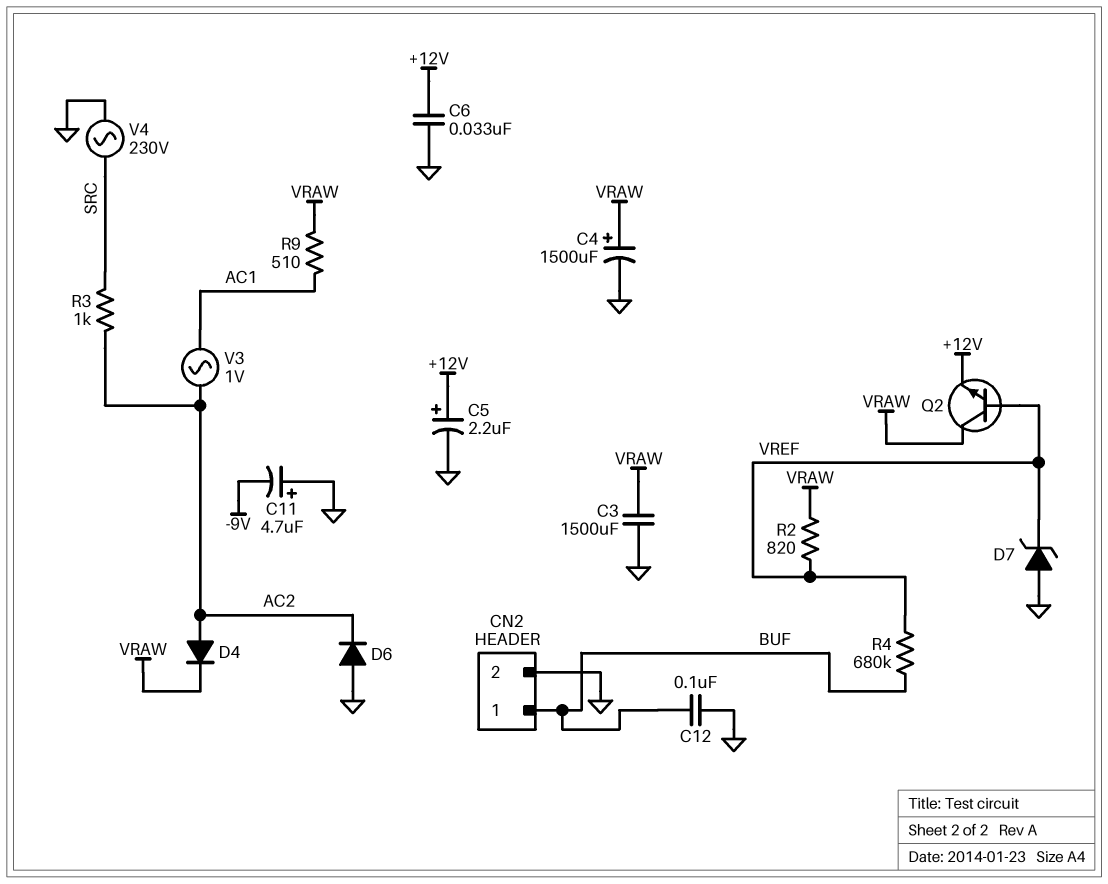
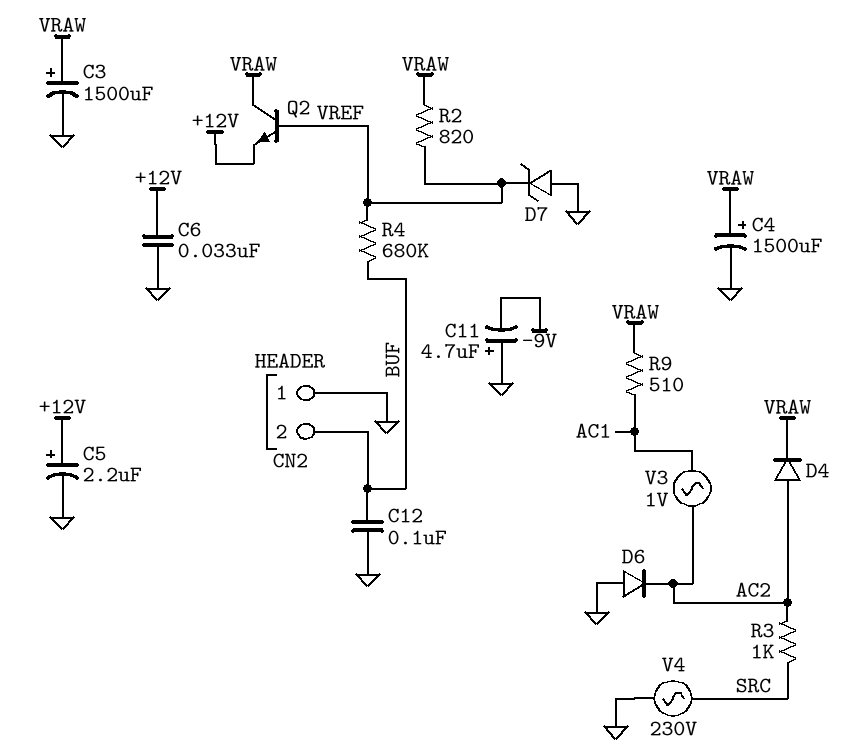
C3: 1500uF (GND, VRAW) -> 1500uF (plus VRAW, minus GND)
CN2 pin 1: BUF -> GND
CN2 pin 2: GND -> BUF

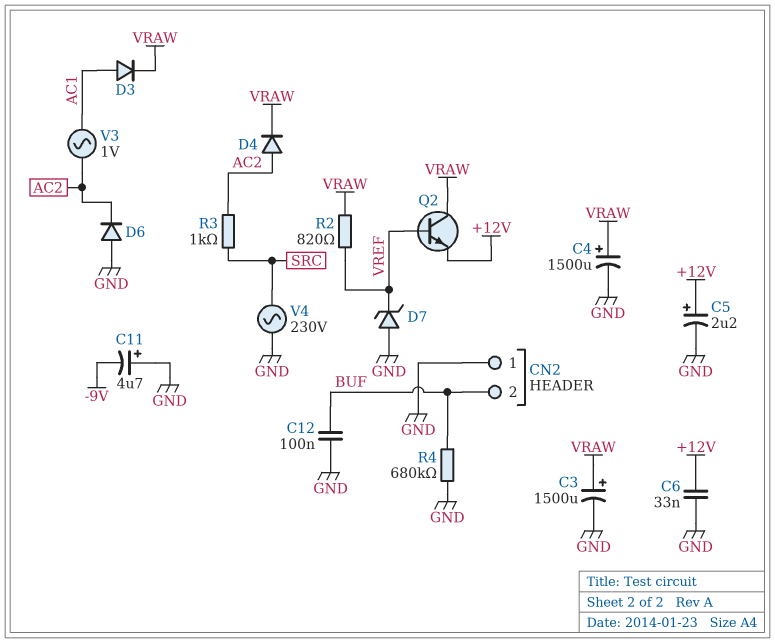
D3: none -> diode (A AC1, K VRAW)
R4: 680k (BUF, VREF) -> 680k (BUF, GND)
R9: 510 (AC1, VRAW) -> none

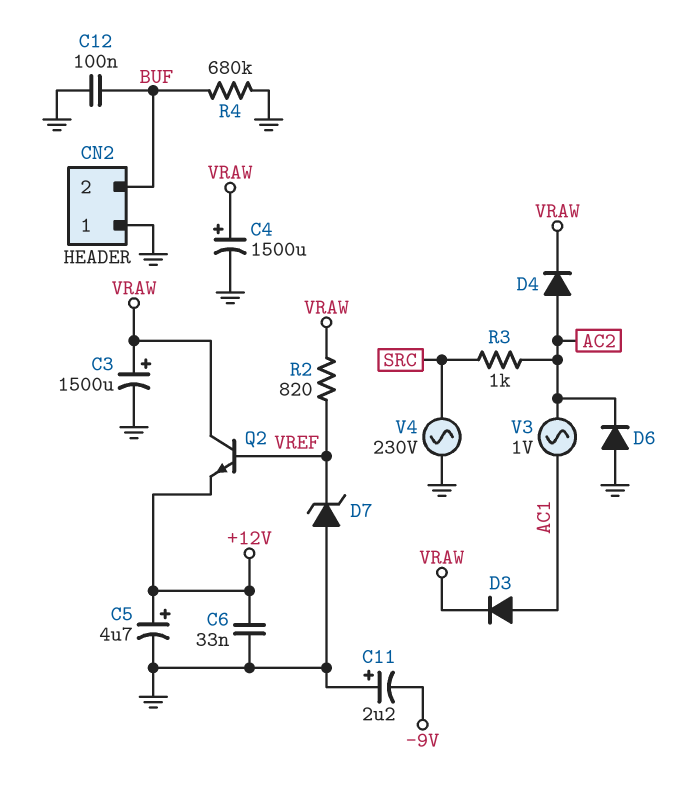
C5: 2.2uF (plus +12V, minus GND) -> 4.7uF (plus +12V, minus GND)
C11: 4.7uF (plus GND, minus -9V) -> 2.2uF (plus GND, minus -9V)

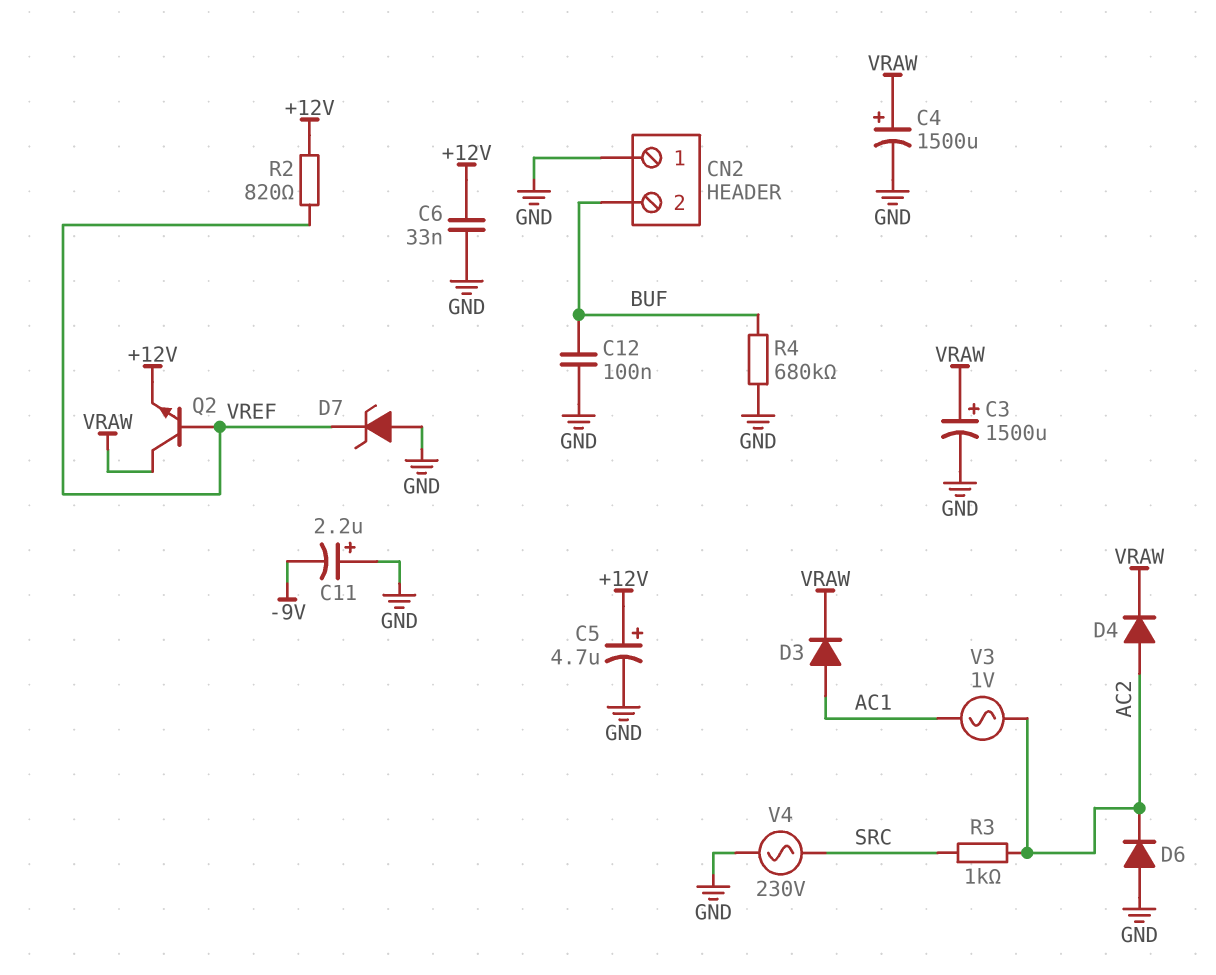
R2: 820 (VRAW, VREF) -> 820 (+12V, VREF)

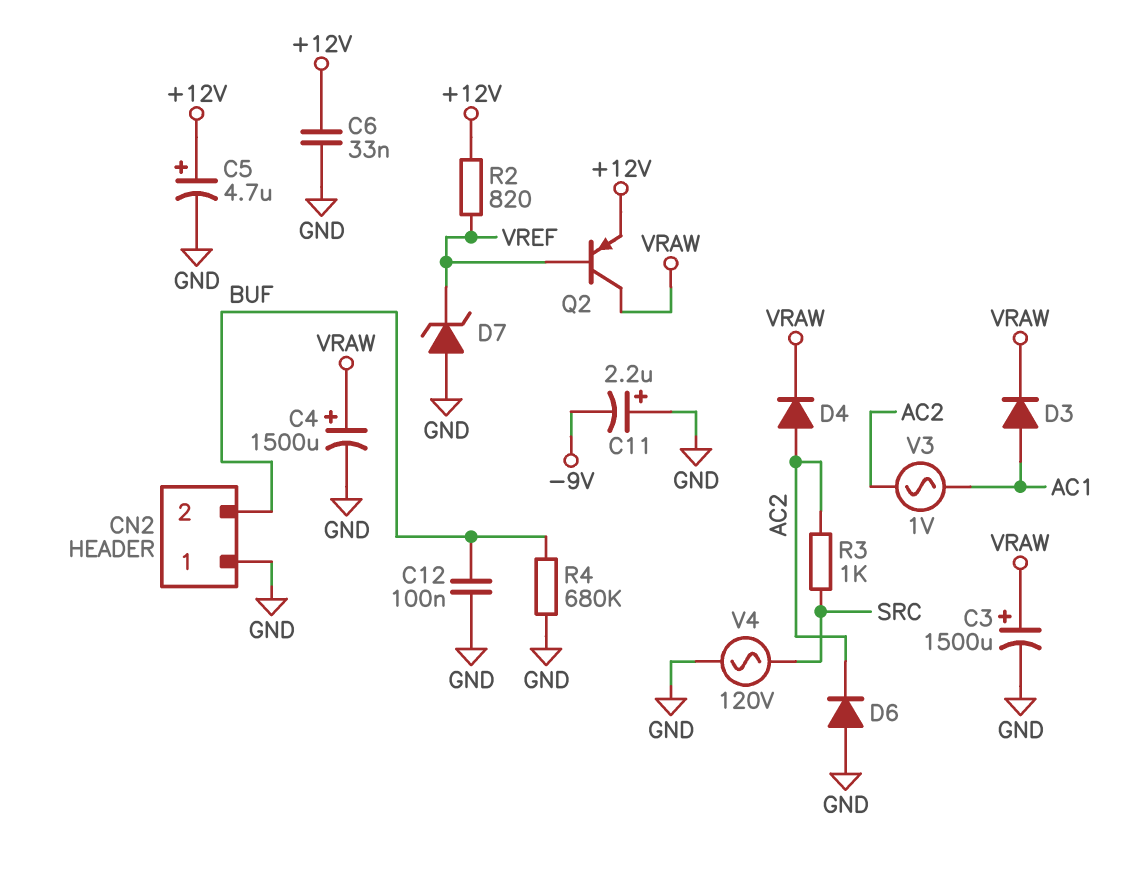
Q2: NPN (B VREF, C VRAW, E +12V) -> PNP (B VREF, C VRAW, E +12V)
V4: AC 230V (GND, SRC) -> AC 120V (GND, SRC)

